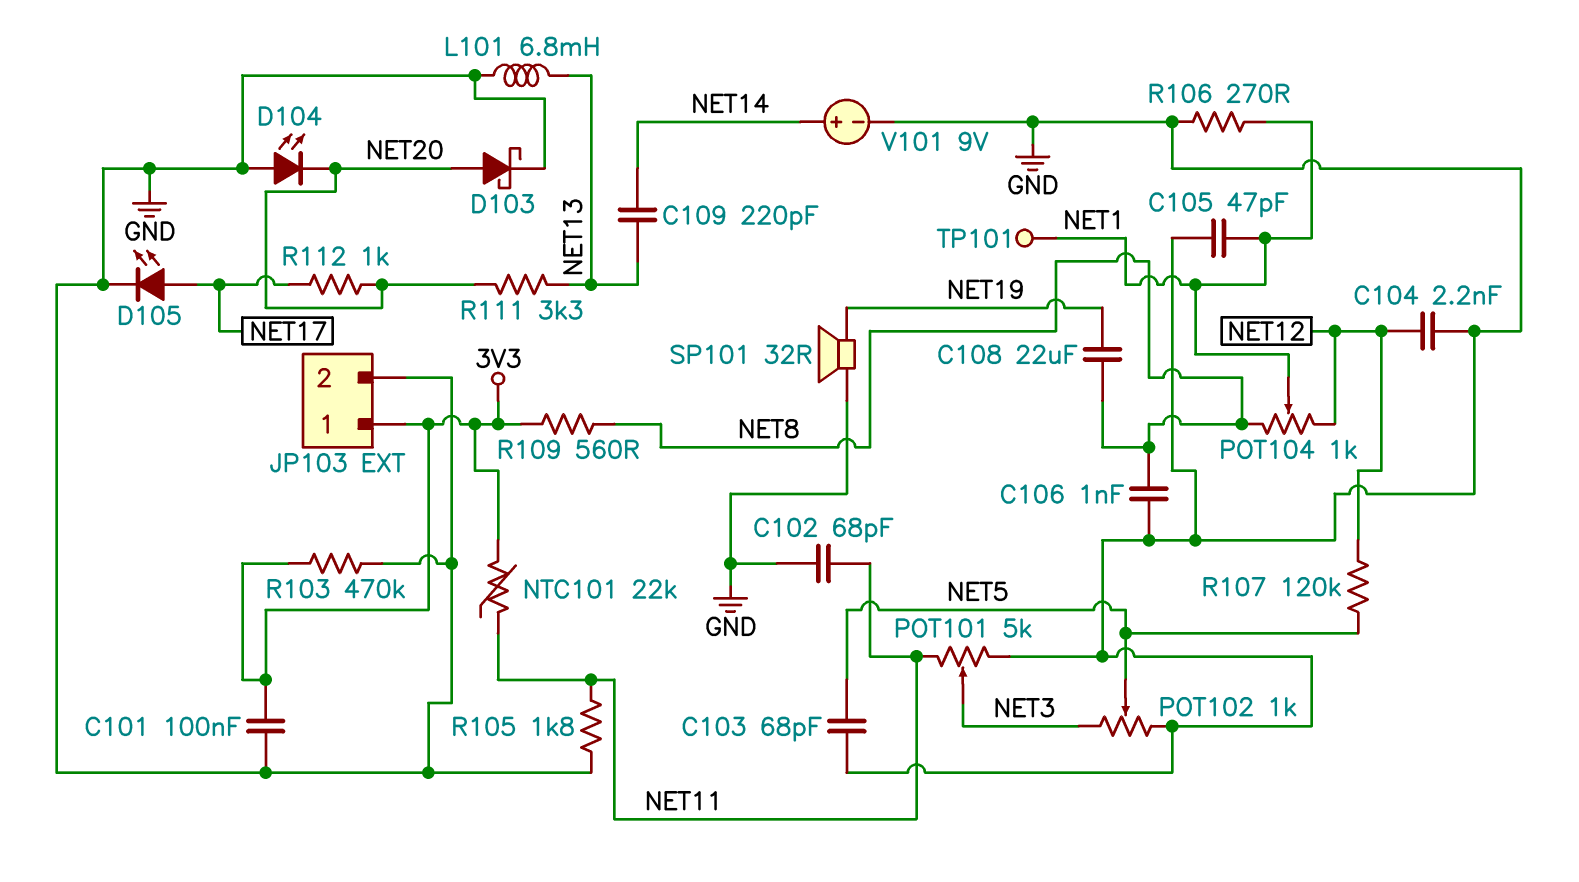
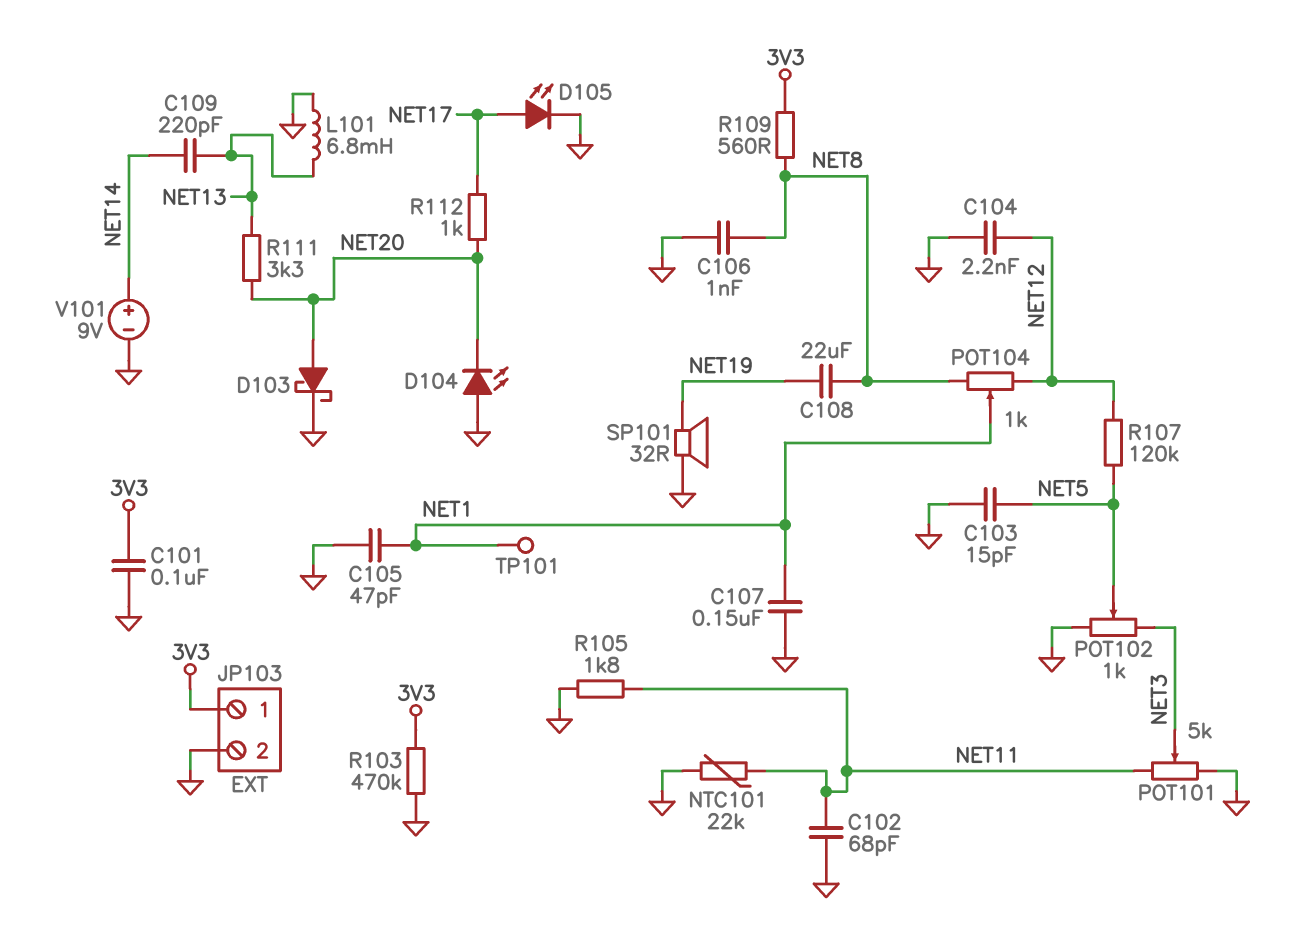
C103: 68pF (GND, NET5) -> 15pF (GND, NET5)
C107: none -> 150nF (GND, NET1)
NTC101: 22k (3V3, NET11) -> 22k (GND, NET11)
R106: 270 (GND, NET1) -> none

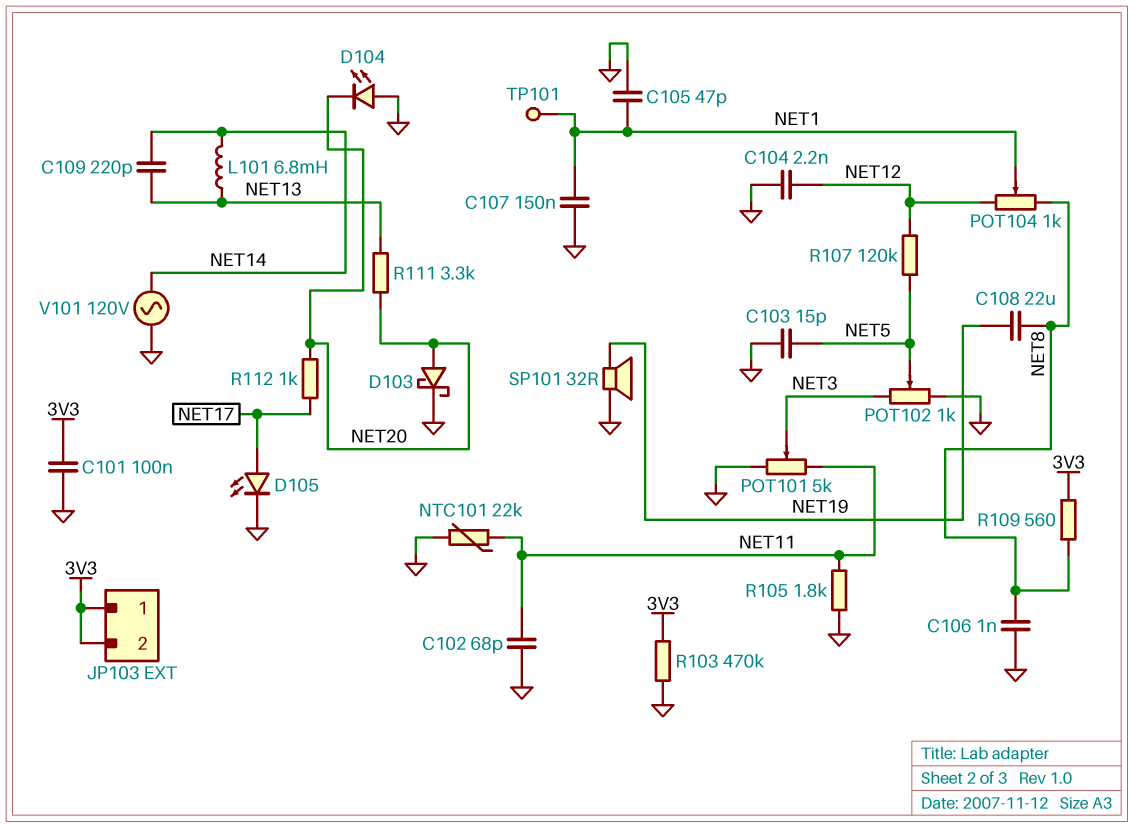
JP103 pin 2: GND -> 3V3
L101: 6.8mH (GND, NET13) -> 6.8mH (NET13, NET14)
V101: 9V (plus NET14, minus GND) -> AC 120V (GND, NET14)

